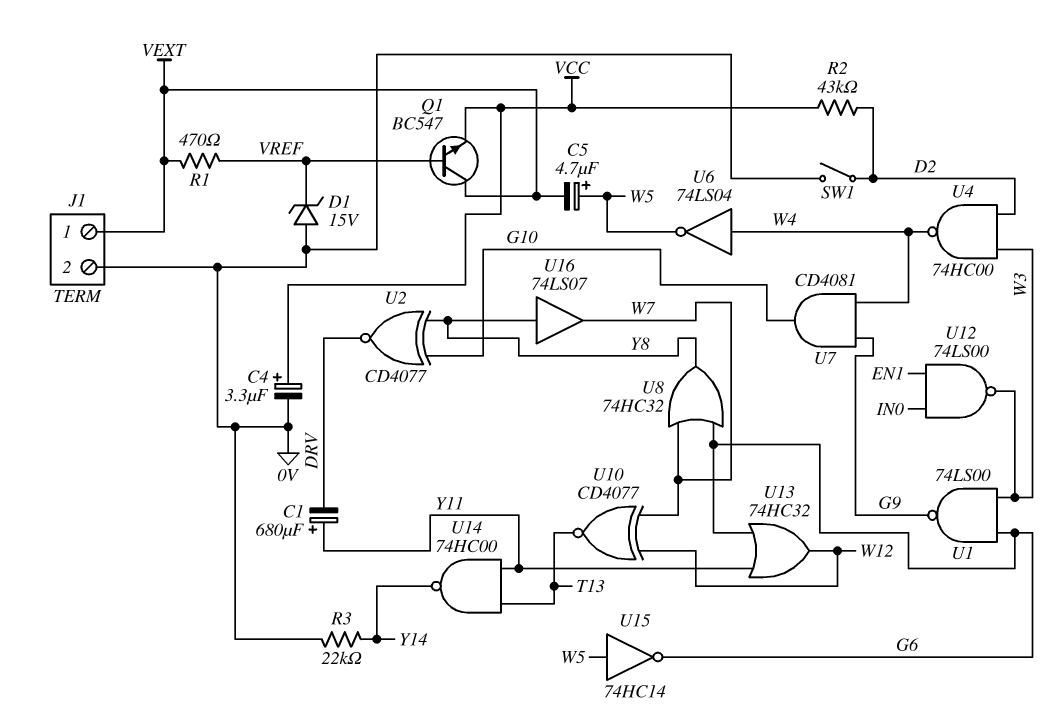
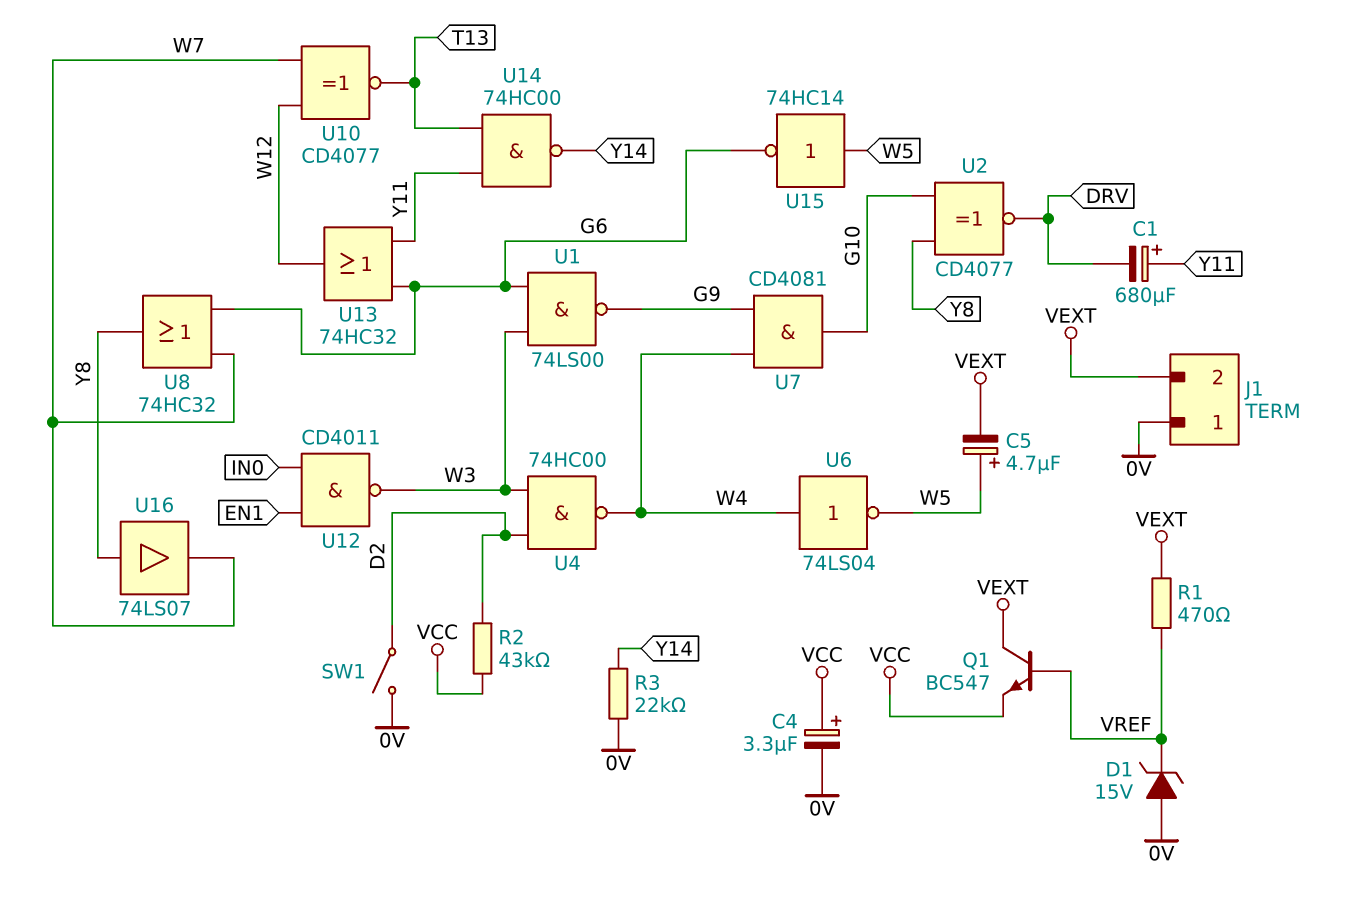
J1 pin 1: VEXT -> 0V
J1 pin 2: 0V -> VEXT
U12: NAND 74LS00 (in EN1, in IN0, out W3) -> NAND CD4011 (in EN1, in IN0, out W3)

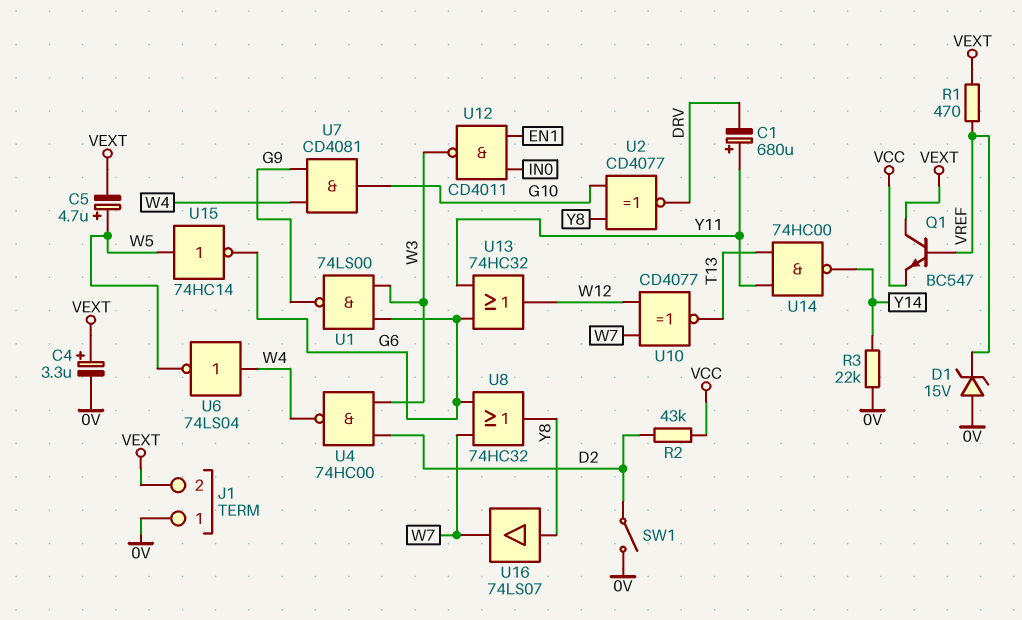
C4: 3.3uF (plus VCC, minus 0V) -> 3.3uF (plus VEXT, minus 0V)

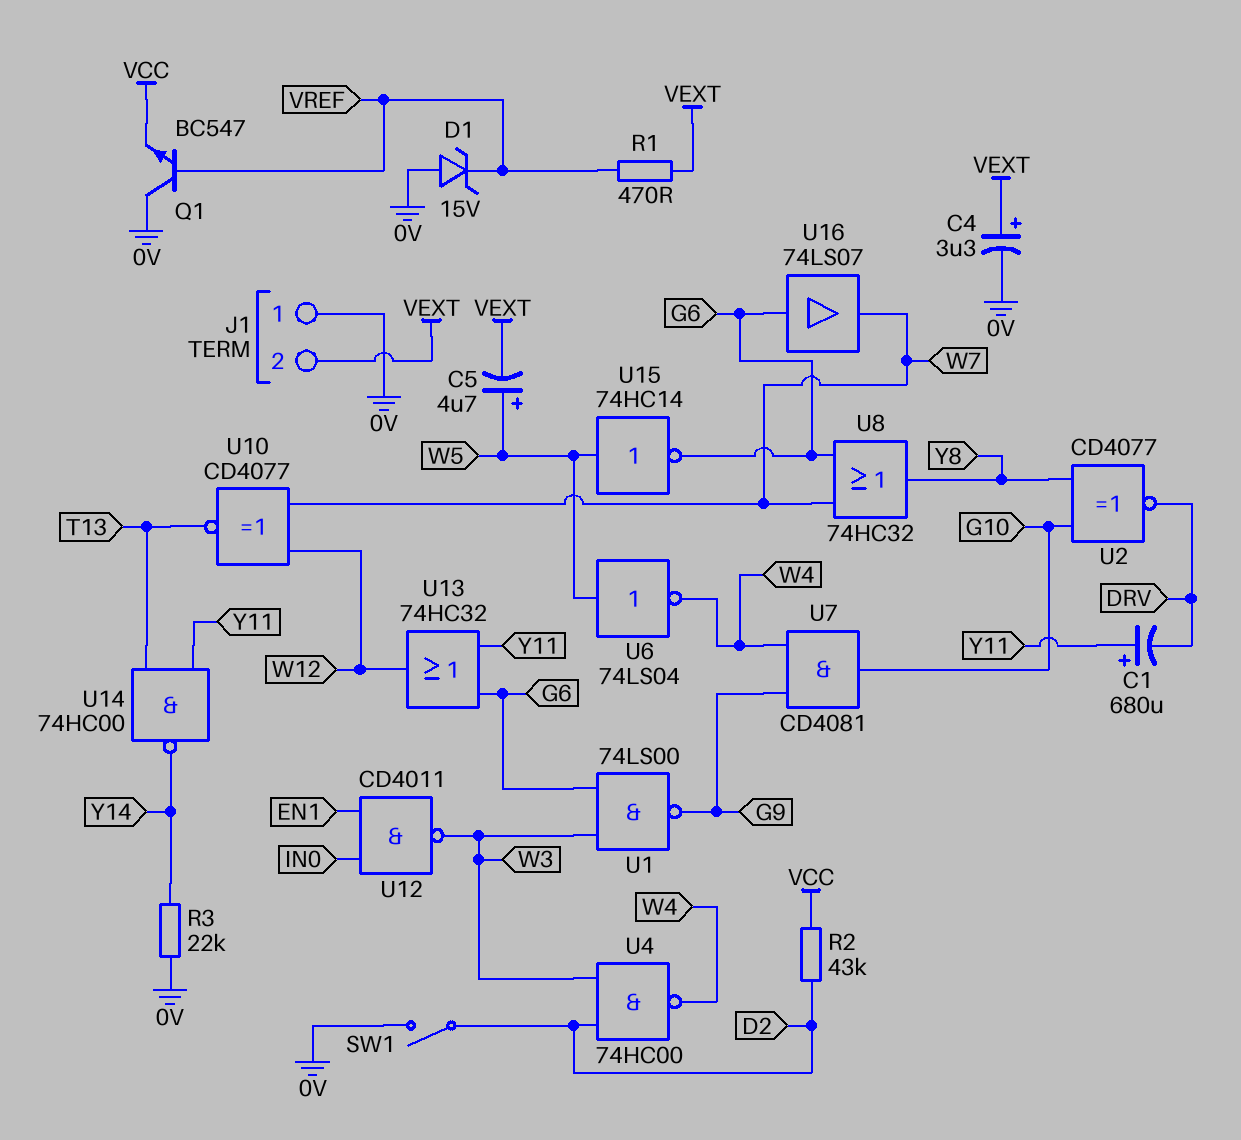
Q1: NPN BC547 (B VREF, C VEXT, E VCC) -> NPN BC547 (B VREF, C 0V, E VCC)
U6: NOT 74LS04 (in W4, out W5) -> NOT 74LS04 (in W5, out W4)
U16: buffer 74LS07 (in Y8, out W7) -> buffer 74LS07 (in G6, out W7)

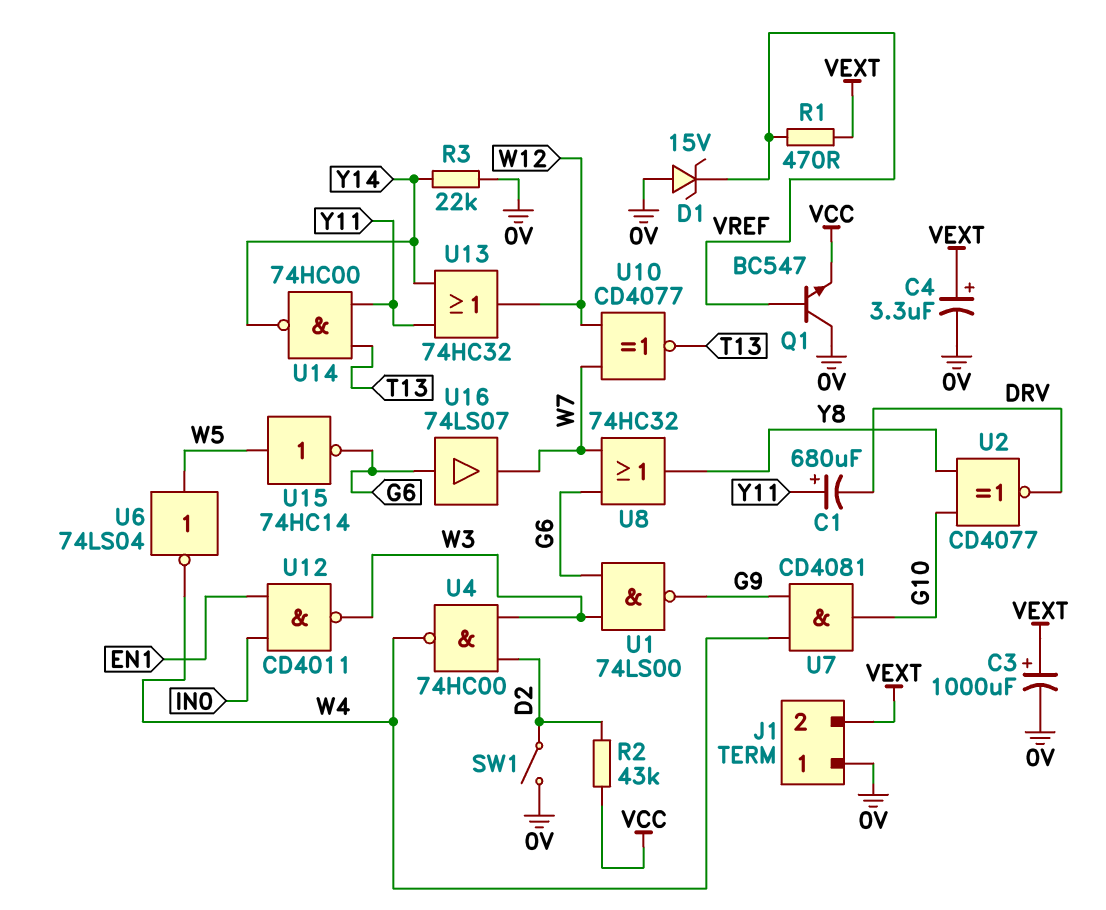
C3: none -> 1000uF (plus VEXT, minus 0V)
C5: 4.7uF (plus W5, minus VEXT) -> none
U13: OR 74HC32 (in G6, in Y11, out W12) -> OR 74HC32 (in Y11, in Y14, out W12)

